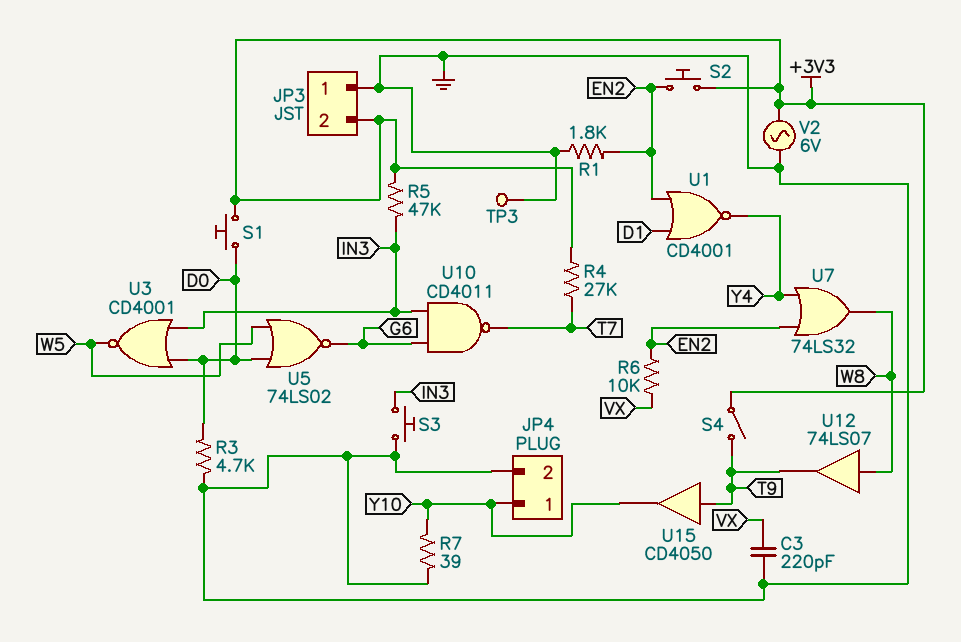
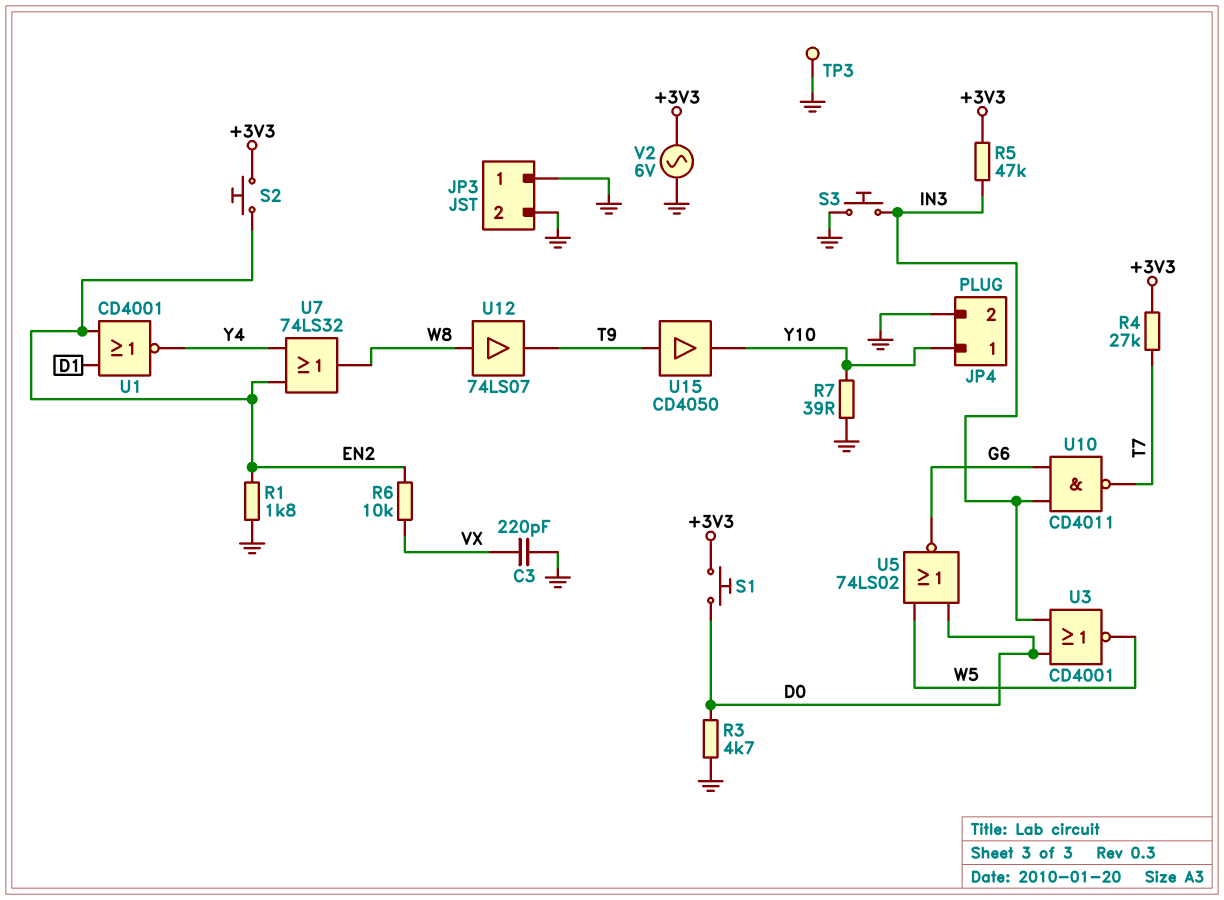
JP3 pin 2: +3V3 -> GND
S4: switch (+3V3, T9) -> none

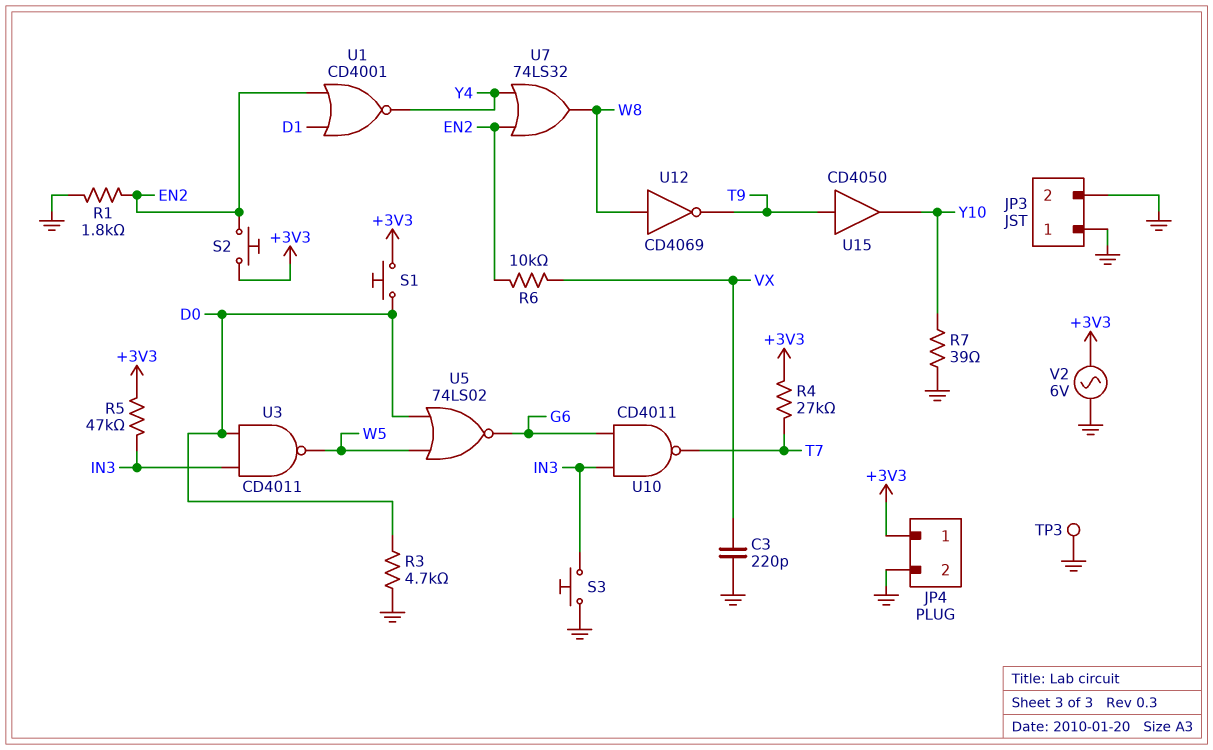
JP4 pin 1: Y10 -> +3V3
U3: NOR CD4001 (in D0, in IN3, out W5) -> NAND CD4011 (in D0, in IN3, out W5)
U12: buffer 74LS07 (in W8, out T9) -> NOT CD4069 (in W8, out T9)

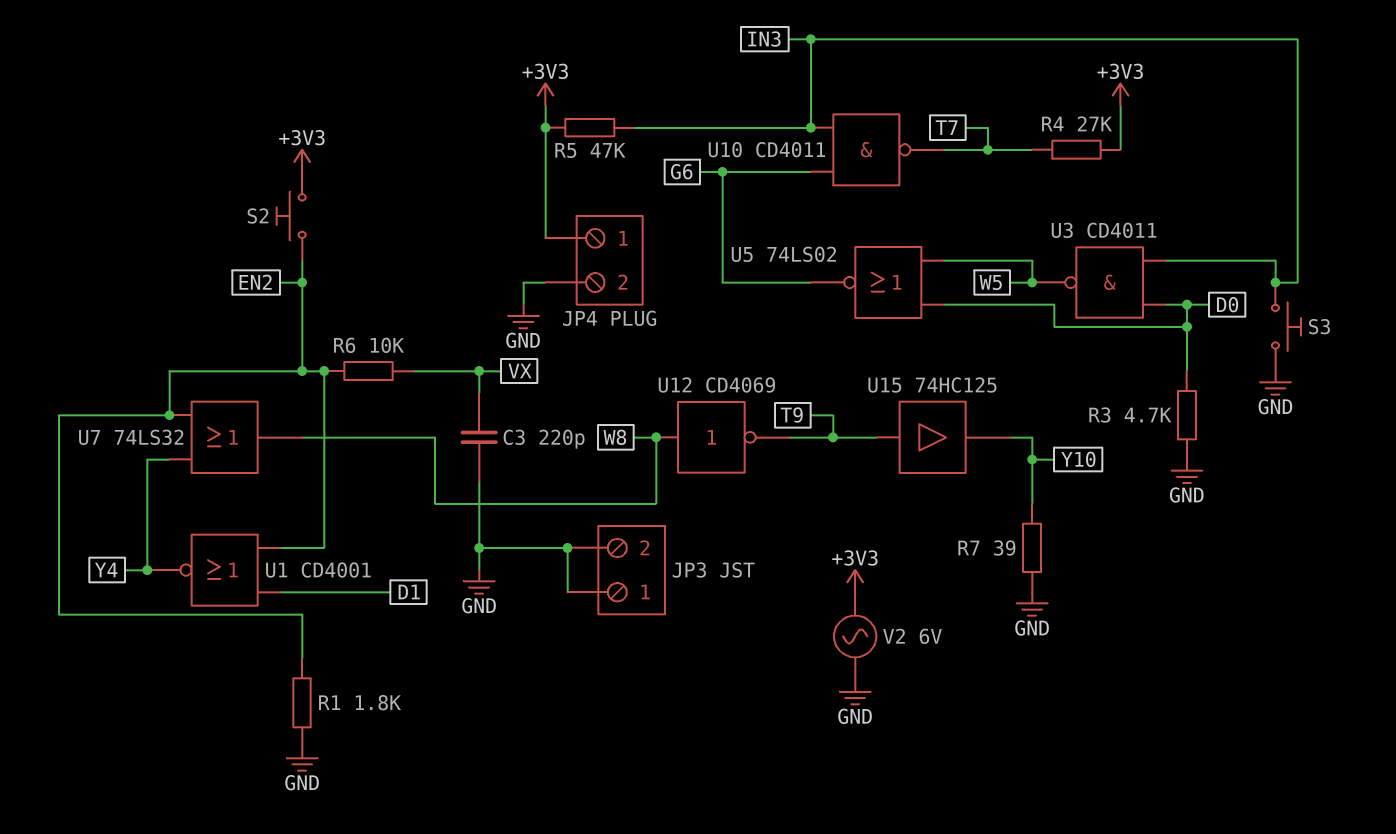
S1: button (+3V3, D0) -> none
TP3: test point (GND) -> none
U15: buffer CD4050 (in T9, out Y10) -> buffer 74HC125 (in T9, out Y10)

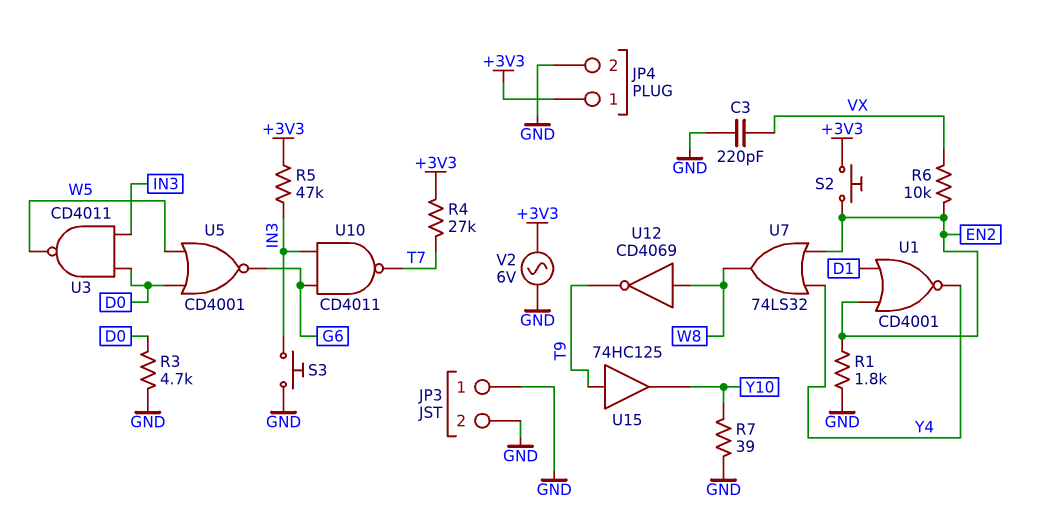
U5: NOR 74LS02 (in D0, in W5, out G6) -> NOR CD4001 (in D0, in W5, out G6)

